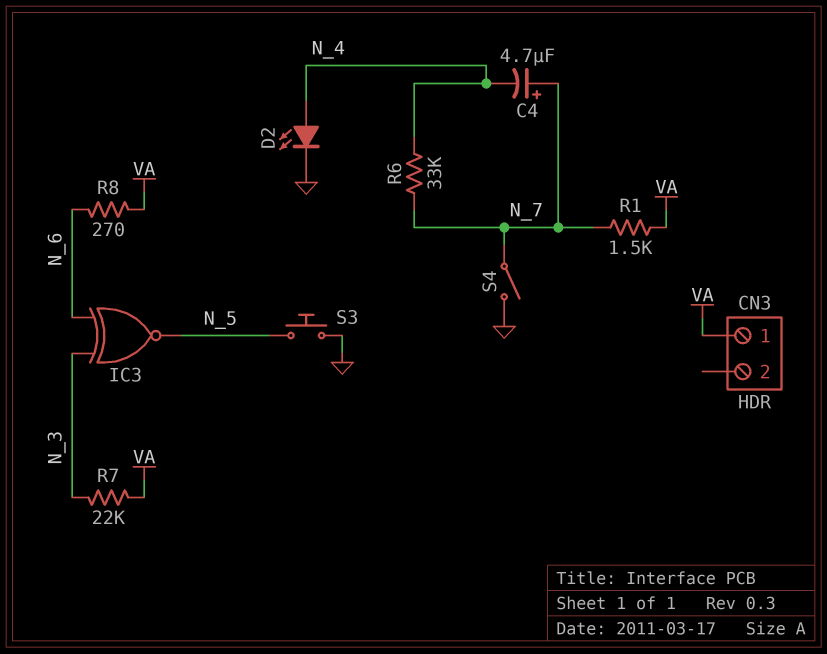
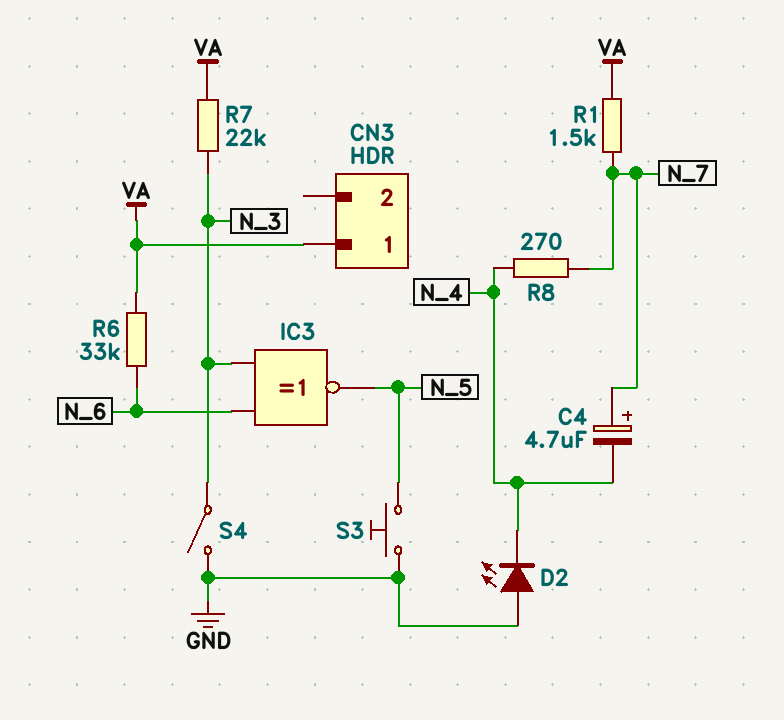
D2: LED (A N_4, K GND) -> LED (A GND, K N_4)
R6: 33k (N_4, N_7) -> 33k (N_6, VA)
R8: 270 (N_6, VA) -> 270 (N_4, N_7)
S4: switch (GND, N_7) -> switch (GND, N_3)

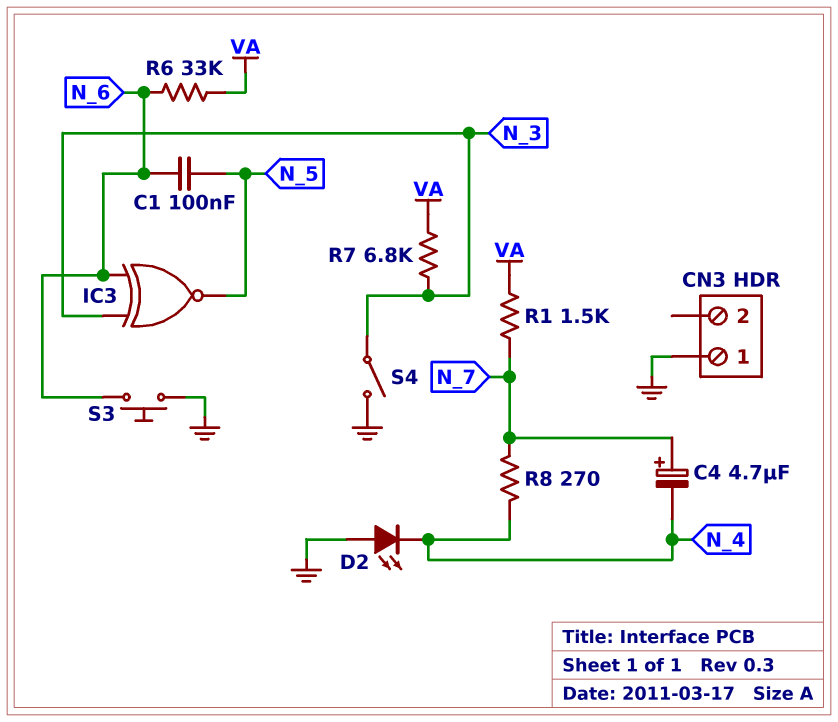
C1: none -> 100nF (N_5, N_6)
CN3 pin 1: VA -> GND
R7: 22k (N_3, VA) -> 6.8k (N_3, VA)
S3: button (GND, N_5) -> button (GND, N_6)

